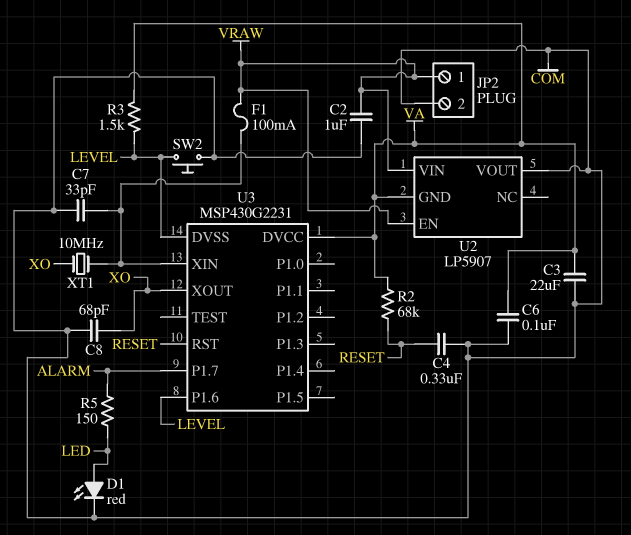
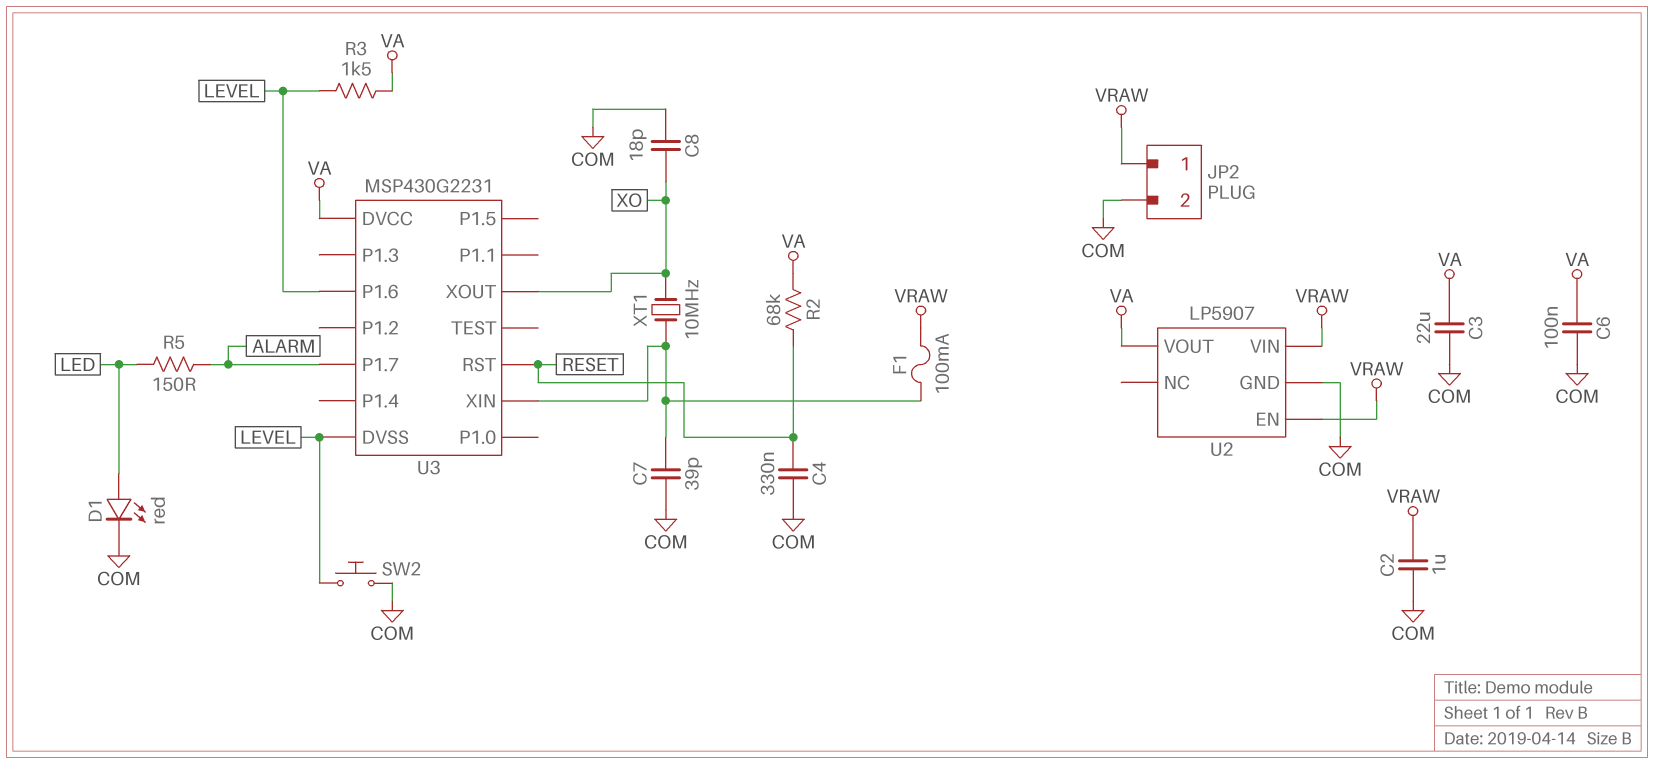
C7: 33pF (COM, U3/XIN) -> 39pF (COM, U3/XIN)
C8: 68pF (COM, XO) -> 18pF (COM, XO)
U2 pin GND: VA -> COM
U2 pin VOUT: COM -> VA

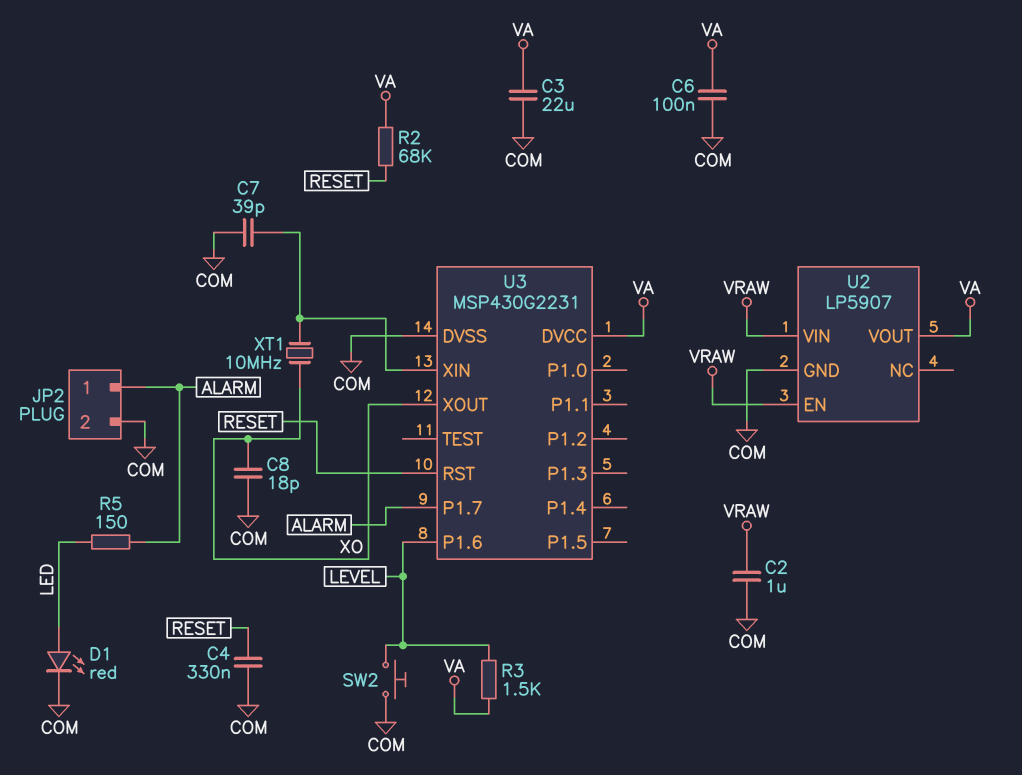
F1: 100mA (U3/XIN, VRAW) -> none
JP2 pin 1: VRAW -> ALARM
U3 pin DVSS: LEVEL -> COM

